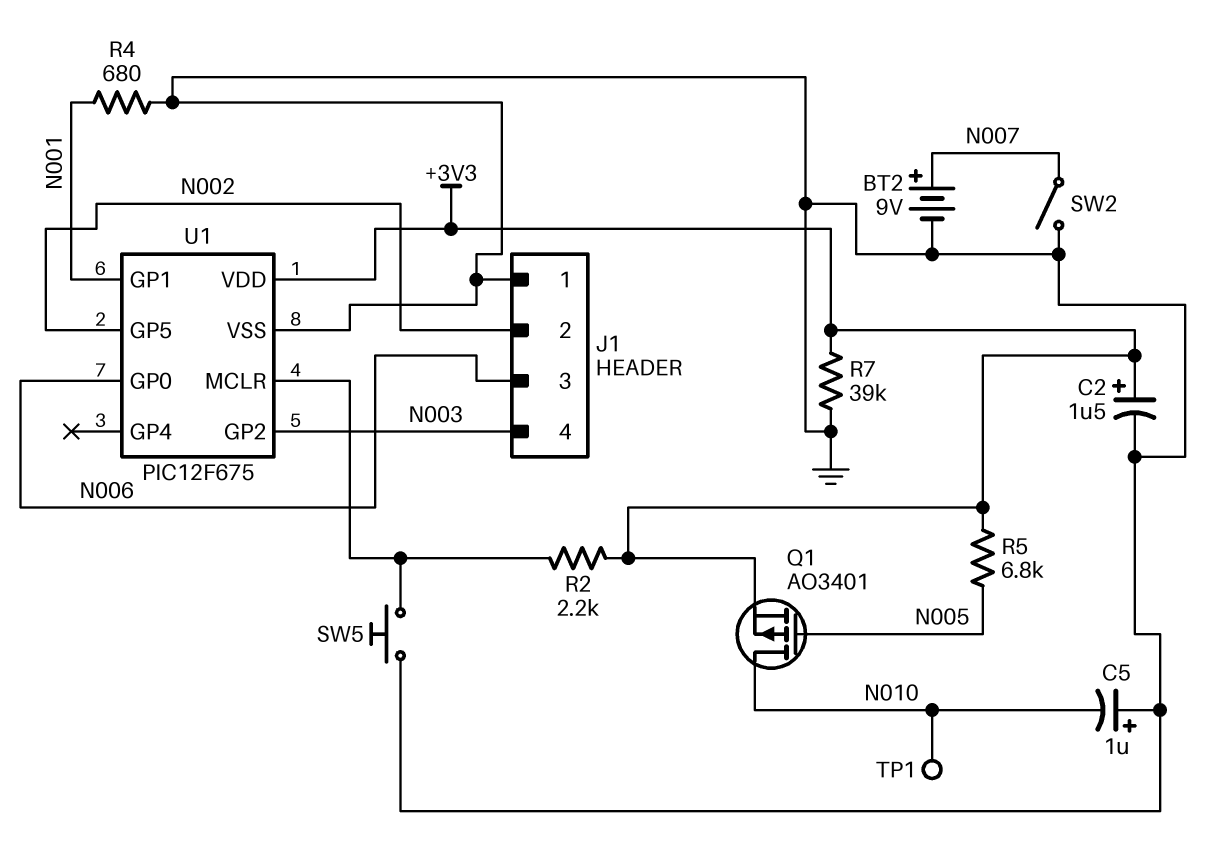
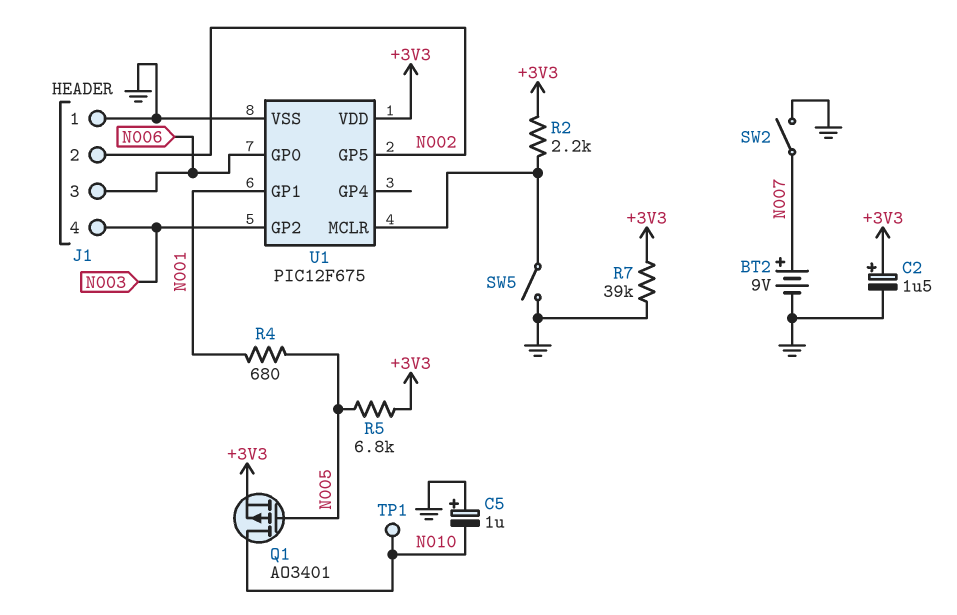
R4: 680 (GND, N001) -> 680 (N001, N005)
SW5: button (GND, U1/MCLR) -> switch (GND, U1/MCLR)

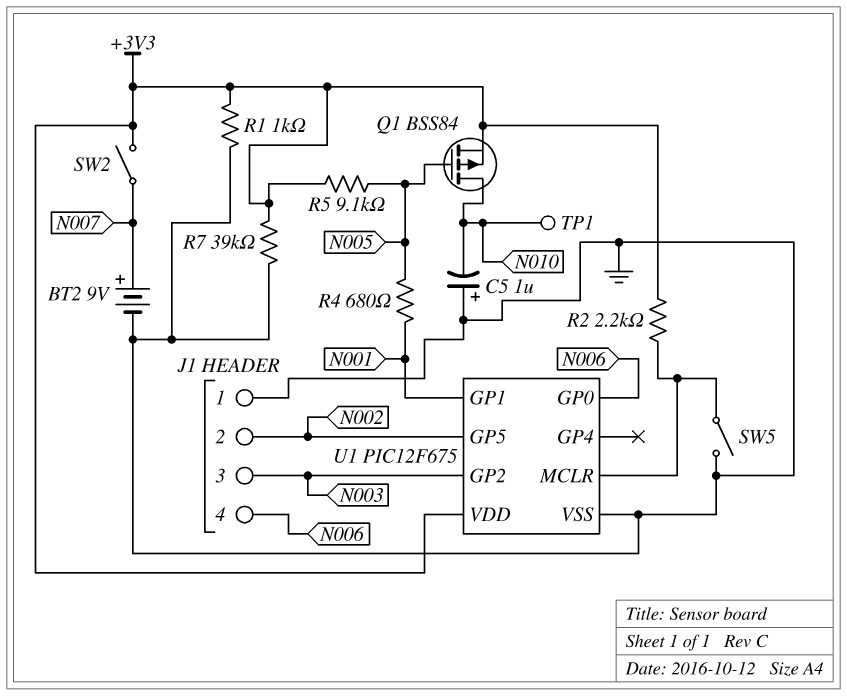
C2: 1.5uF (plus +3V3, minus GND) -> none
J1 pin 3: N006 -> N003
J1 pin 4: N003 -> N006
Q1: PMOS AO3401 (G N005, D N010, S +3V3) -> PMOS BSS84 (G N005, D N010, S +3V3)
R1: none -> 1k (+3V3, GND)
R5: 6.8k (+3V3, N005) -> 9.1k (+3V3, N005)
SW2: switch (GND, N007) -> switch (+3V3, N007)

